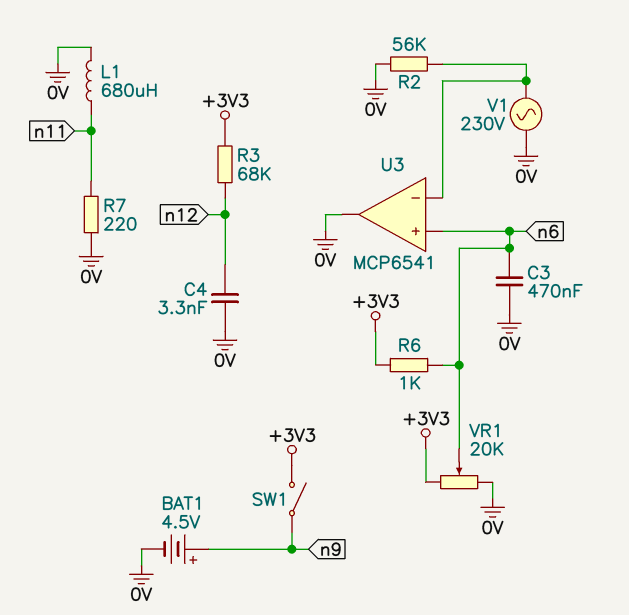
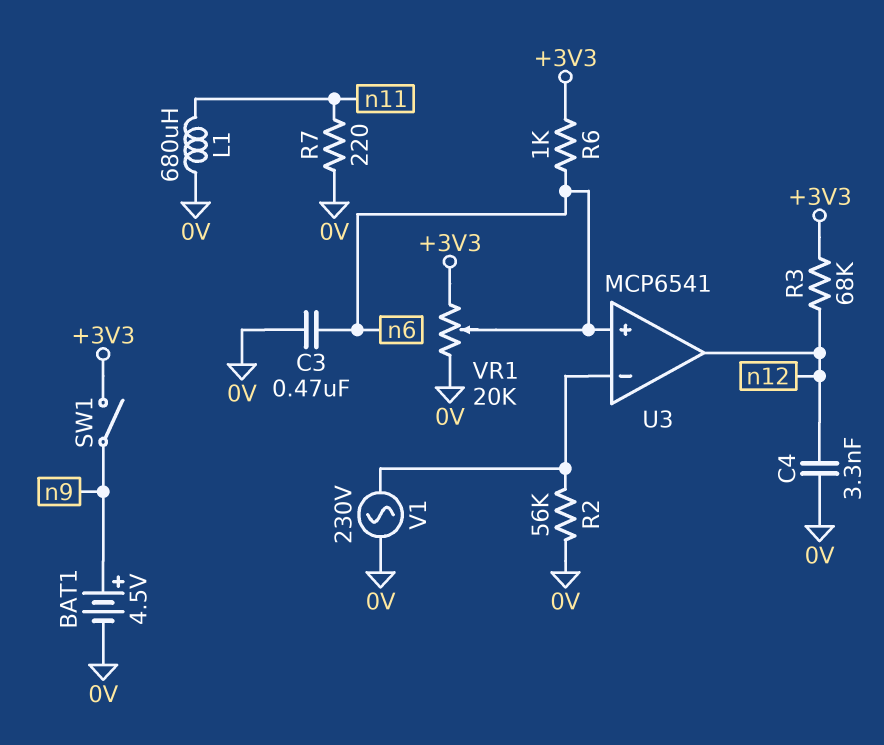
U3 pin out: 0V -> n12

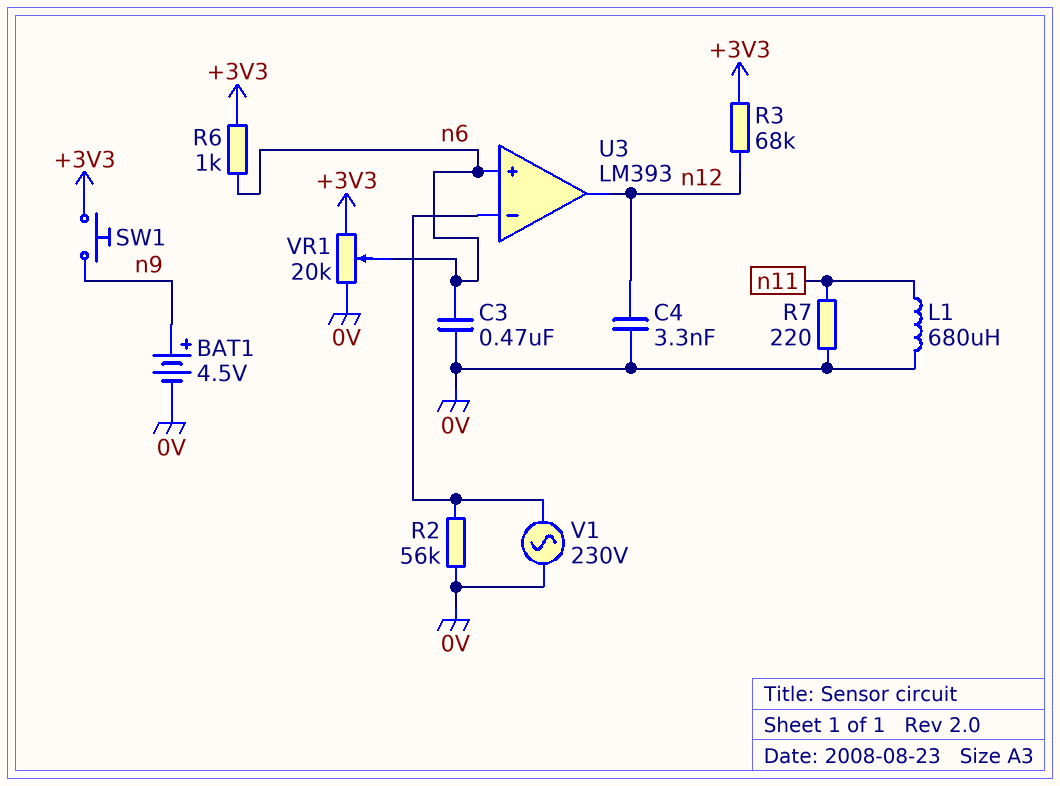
SW1: switch (+3V3, n9) -> button (+3V3, n9)
U3: MCP6541 -> LM393

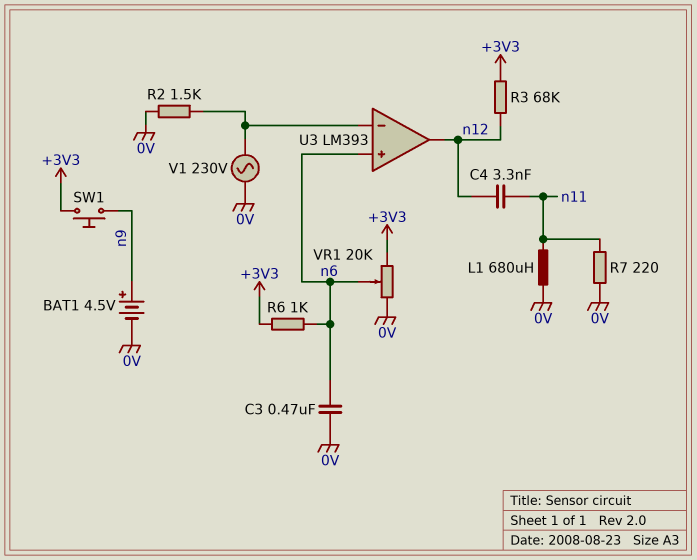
C4: 3.3nF (0V, n12) -> 3.3nF (n11, n12)
R2: 56k (0V, U3/in-) -> 1.5k (0V, U3/in-)

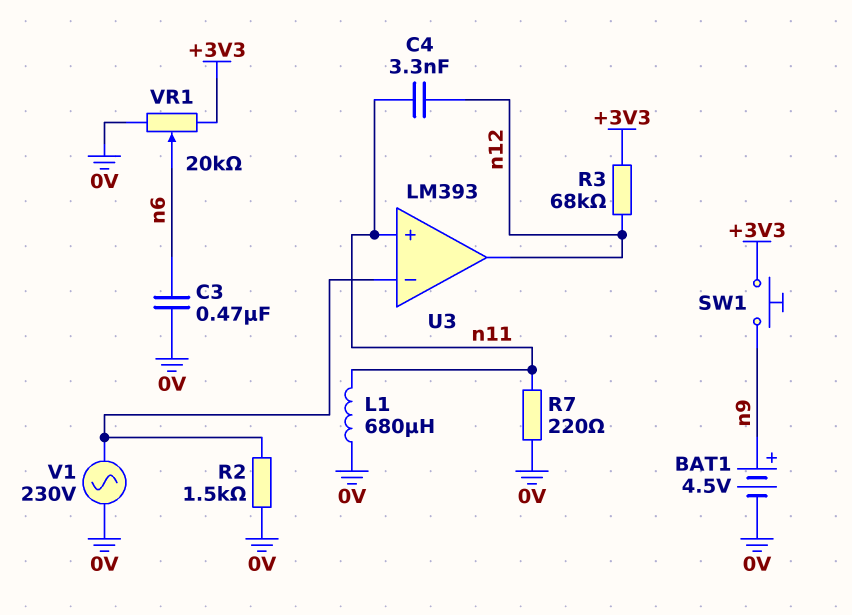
R6: 1k (+3V3, n6) -> none
U3 pin in+: n6 -> n11

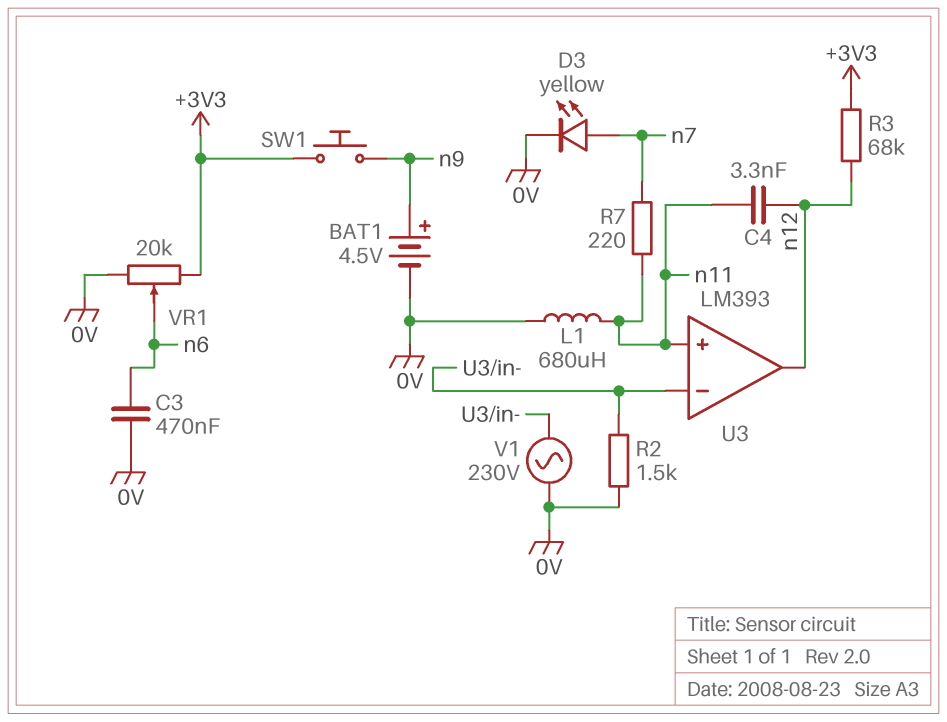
D3: none -> LED yellow (A n7, K 0V)
R7: 220 (0V, n11) -> 220 (n7, n11)

